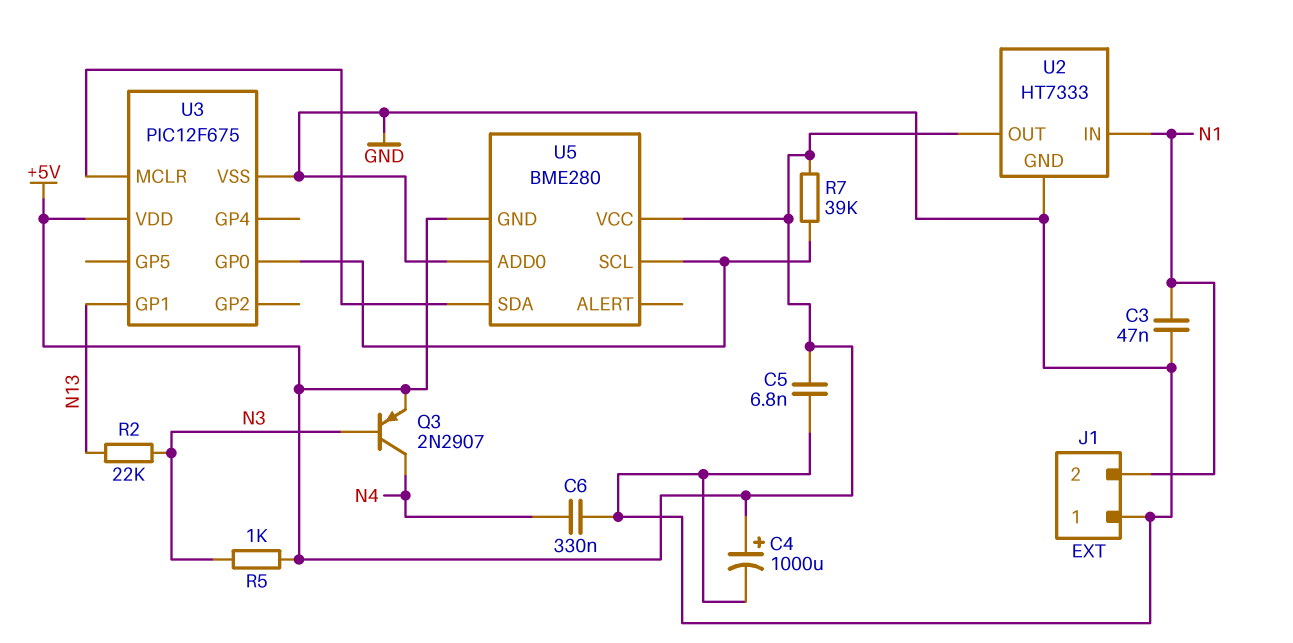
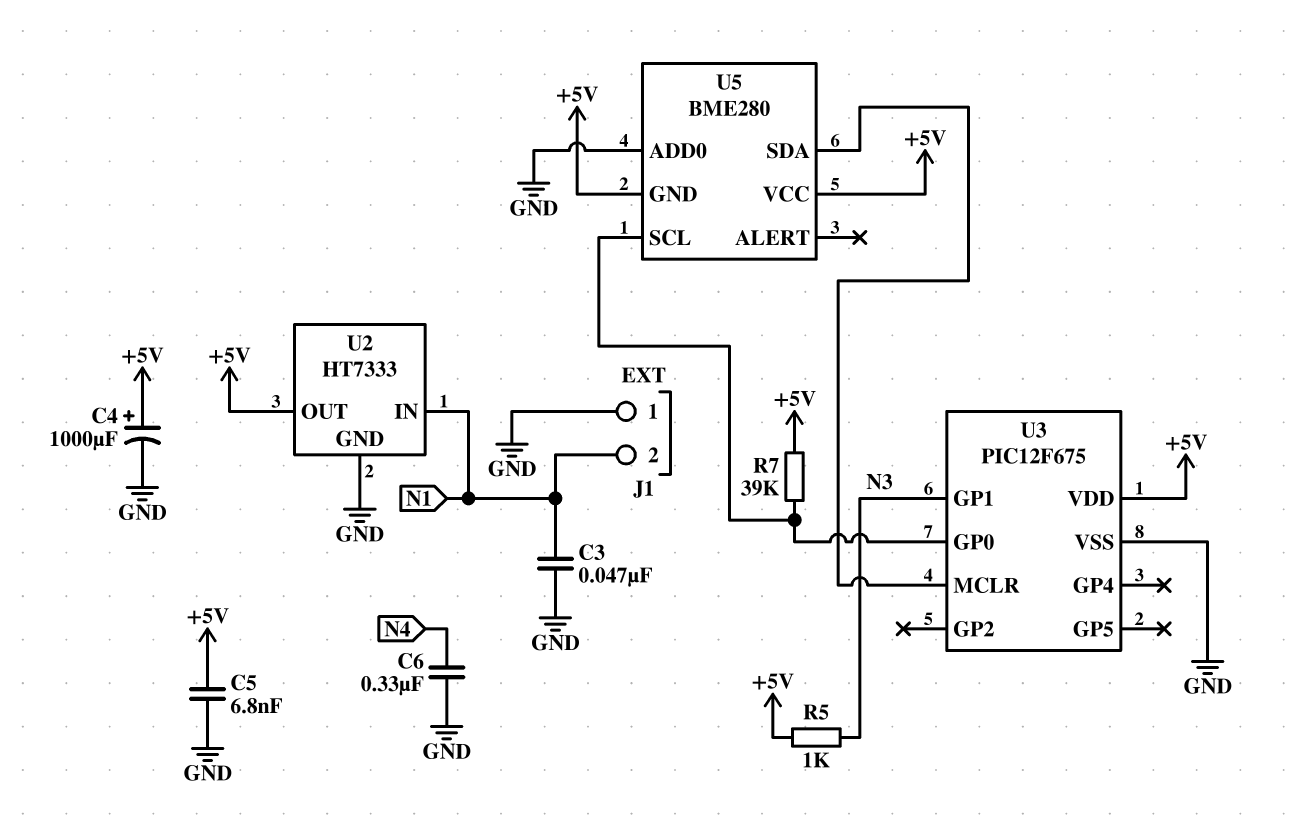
Q3: PNP 2N2907 (B N3, C N4, E +5V) -> none
R2: 22k (N3, N13) -> none
U3 pin GP1: N13 -> N3

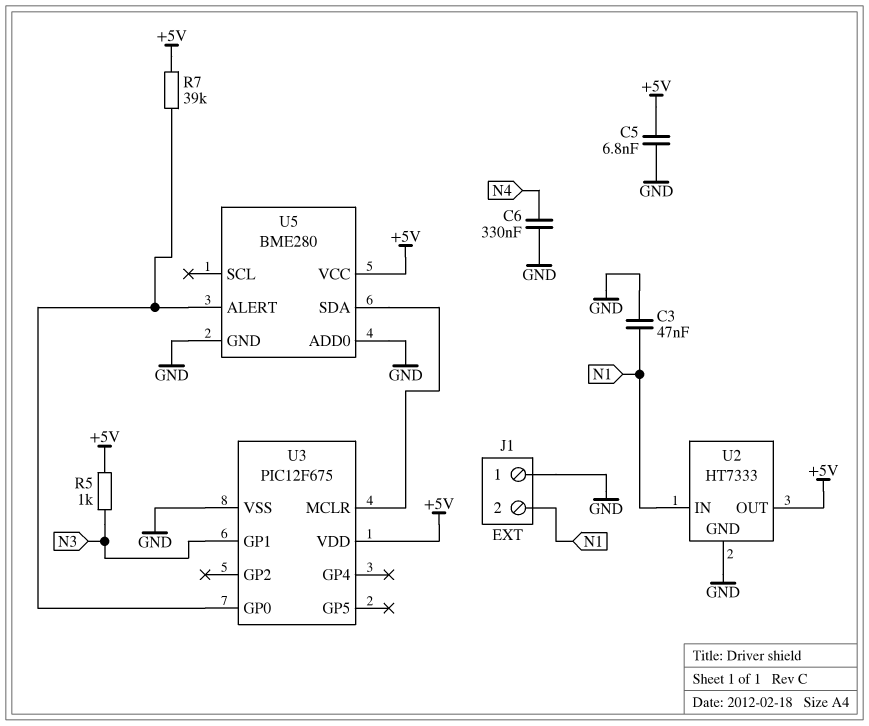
C4: 1000uF (plus +5V, minus GND) -> none
U5 pin ALERT: none -> U3/GP0
U5 pin GND: +5V -> GND
U5 pin SCL: U3/GP0 -> none

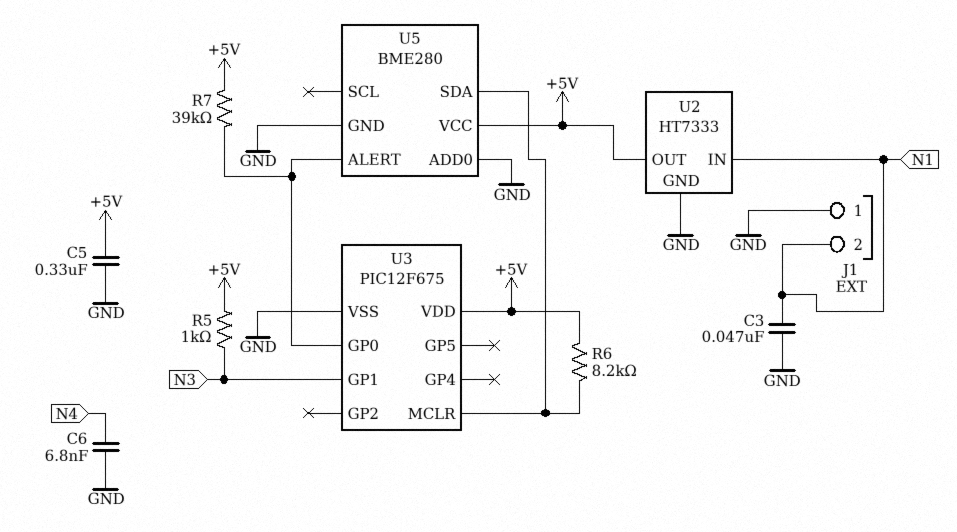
C5: 6.8nF (+5V, GND) -> 330nF (+5V, GND)
C6: 330nF (GND, N4) -> 6.8nF (GND, N4)
R6: none -> 8.2k (+5V, U3/MCLR)

